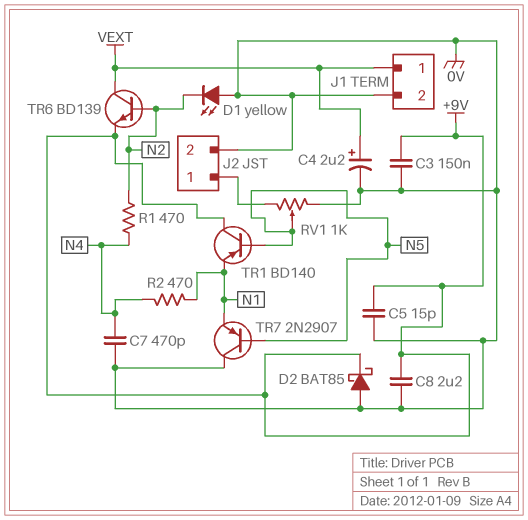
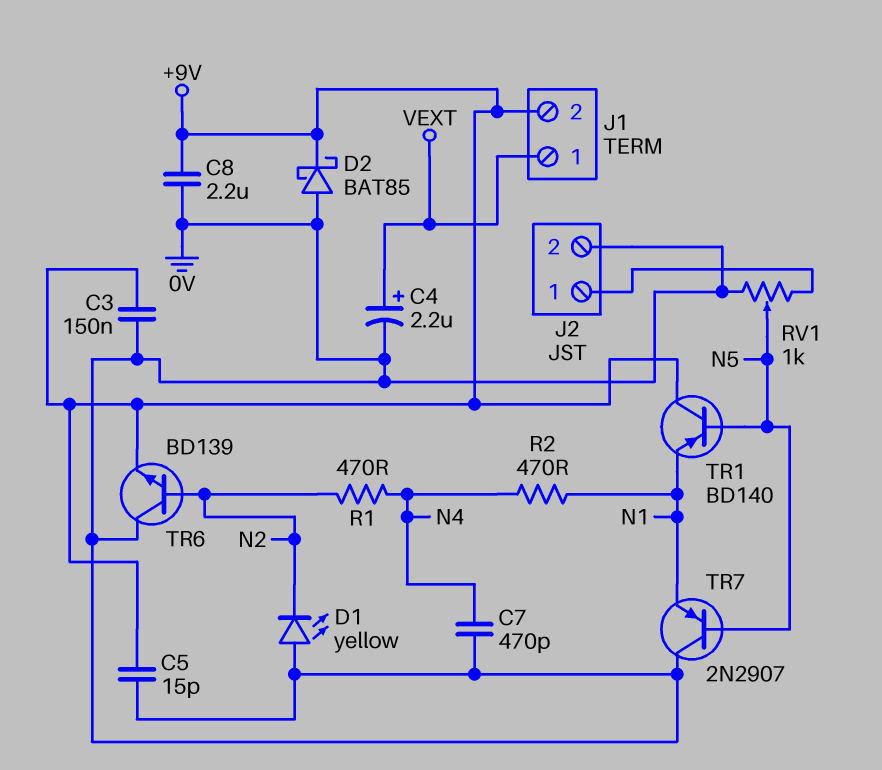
J1 pin 2: 0V -> +9V
TR6: NPN BD139 (B N2, C VEXT, E +9V) -> NPN BD139 (B N2, C 0V, E +9V)

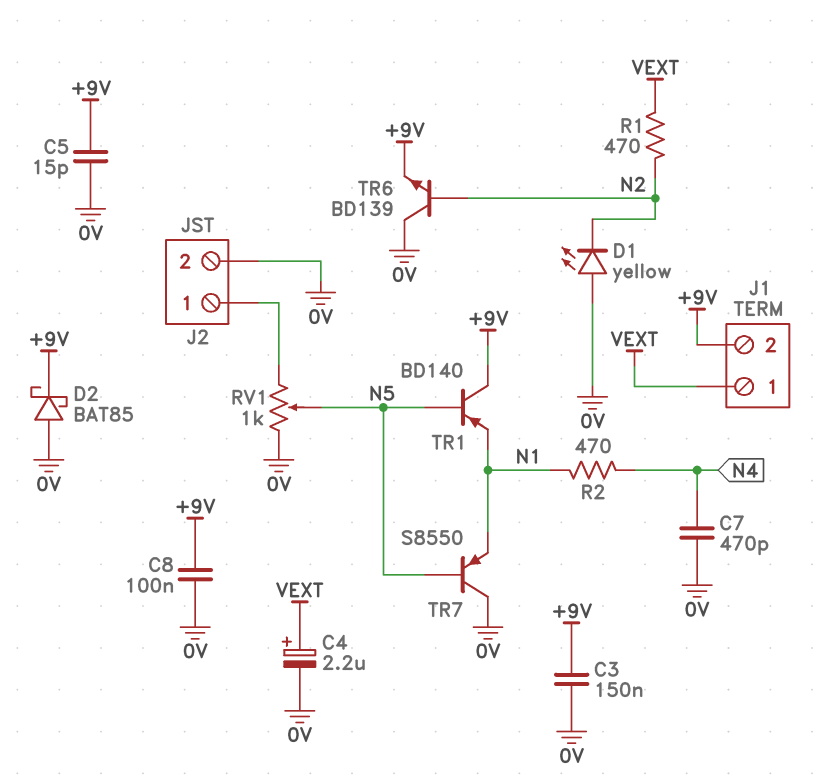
C8: 2.2uF (+9V, 0V) -> 100nF (+9V, 0V)
R1: 470 (N2, N4) -> 470 (N2, VEXT)
TR7: PNP 2N2907 (B N5, C 0V, E N1) -> PNP S8550 (B N5, C 0V, E N1)

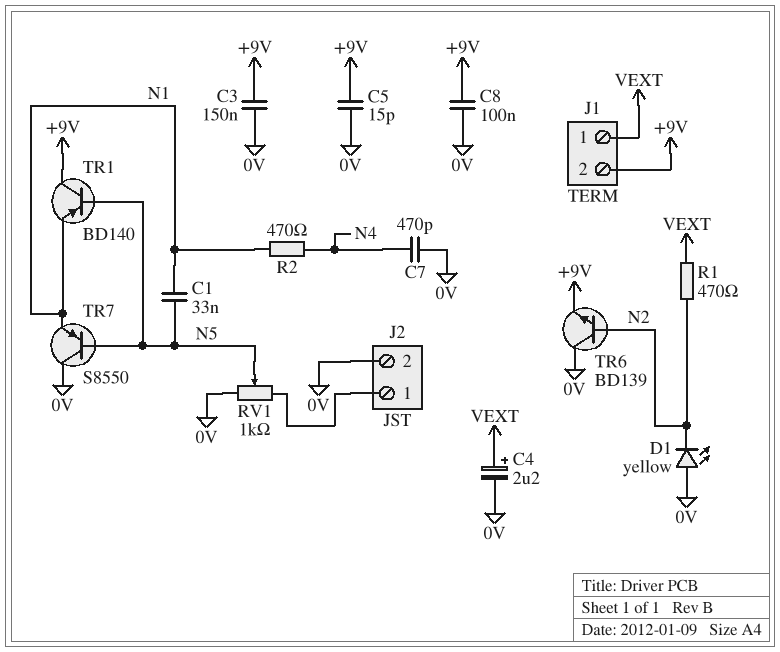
C1: none -> 33nF (N1, N5)
D2: schottky BAT85 (A 0V, K +9V) -> none

